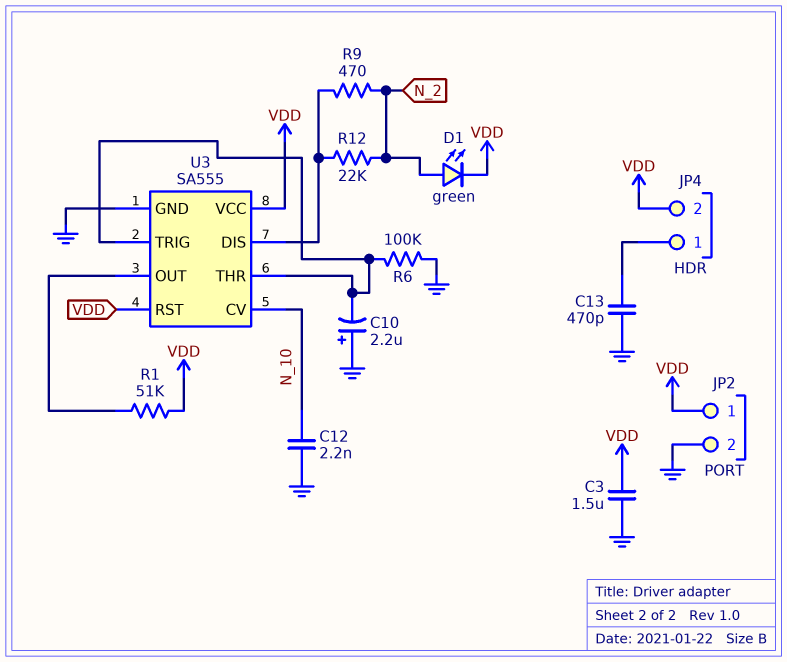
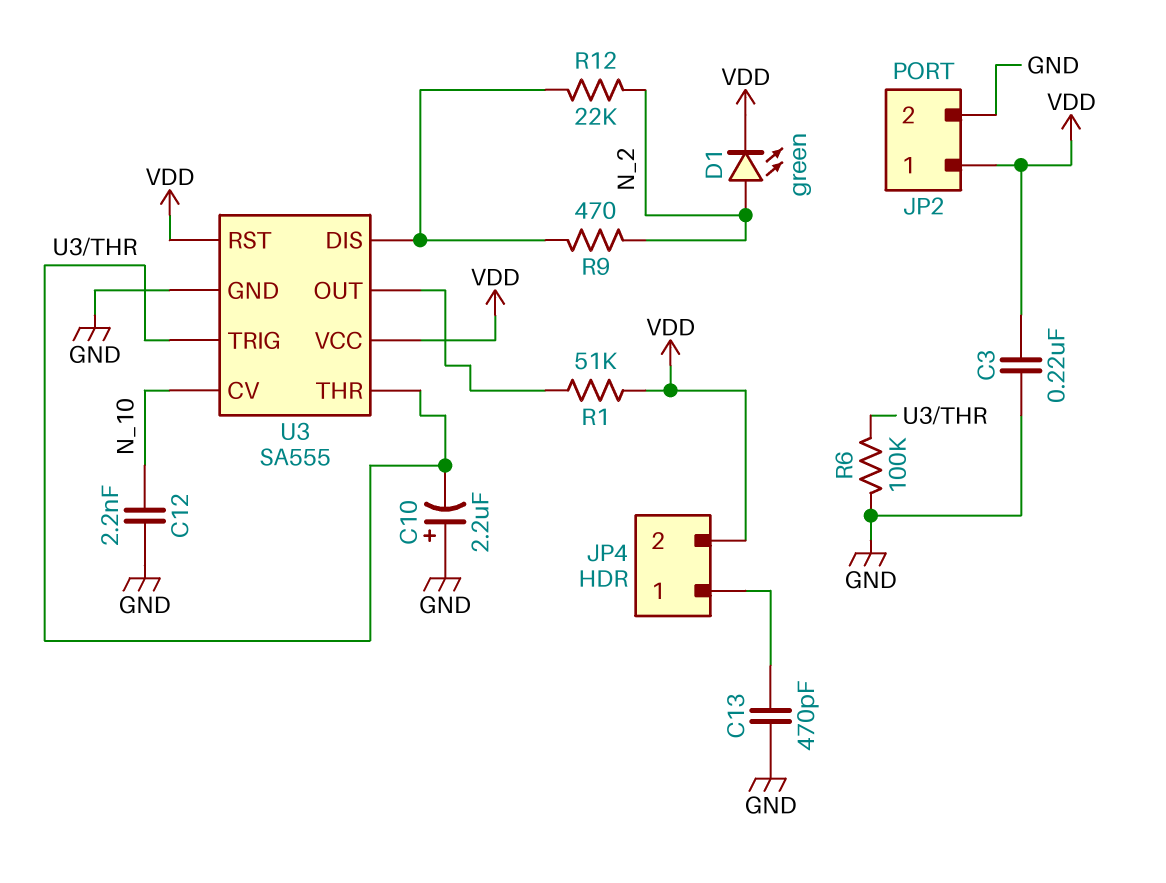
C3: 1.5uF (GND, VDD) -> 220nF (GND, VDD)

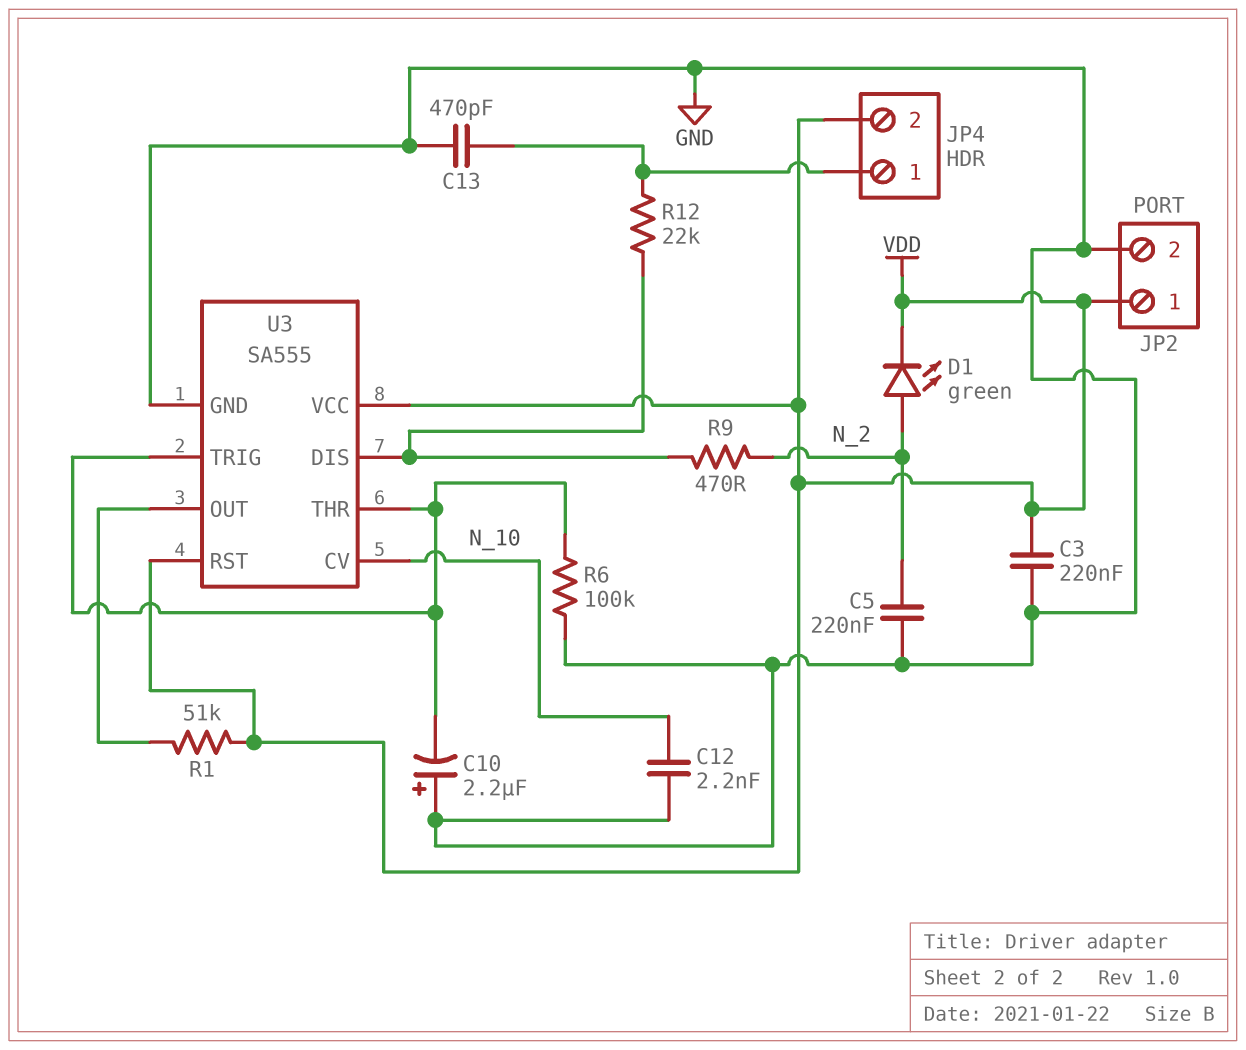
C5: none -> 220nF (GND, N_2)
R12: 22k (N_2, U3/DIS) -> 22k (JP4/1, U3/DIS)

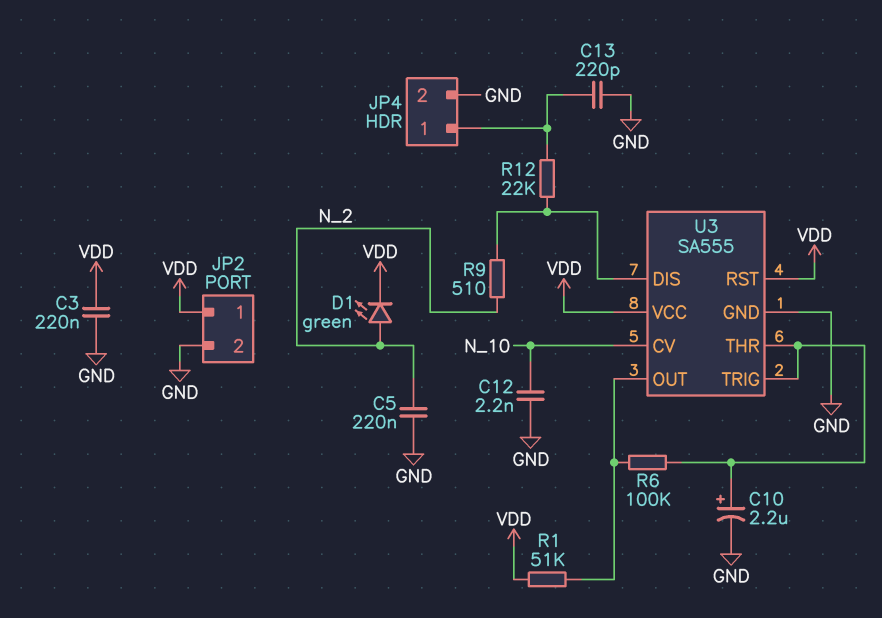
C10: 2.2uF (plus GND, minus U3/THR) -> 2.2uF (plus U3/THR, minus GND)
C13: 470pF (GND, JP4/1) -> 220pF (GND, JP4/1)
JP4 pin 2: VDD -> GND
R6: 100k (GND, U3/THR) -> 100k (U3/OUT, U3/THR)
R9: 470 (N_2, U3/DIS) -> 510 (N_2, U3/DIS)

